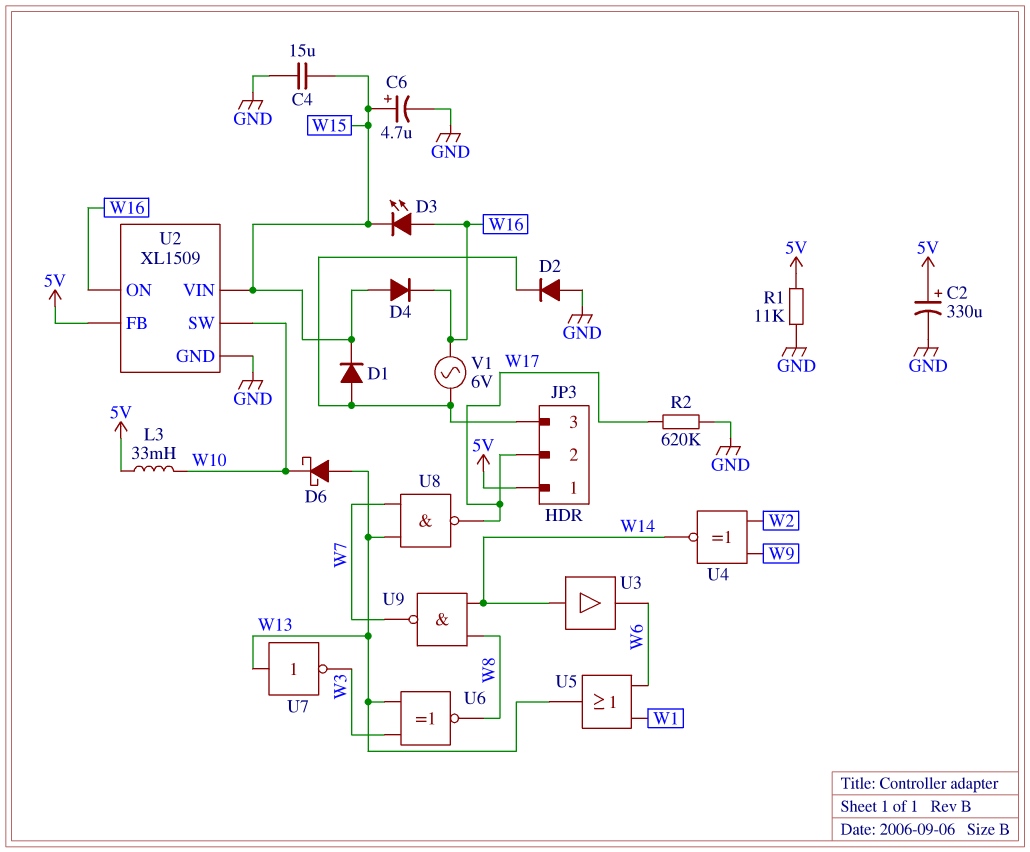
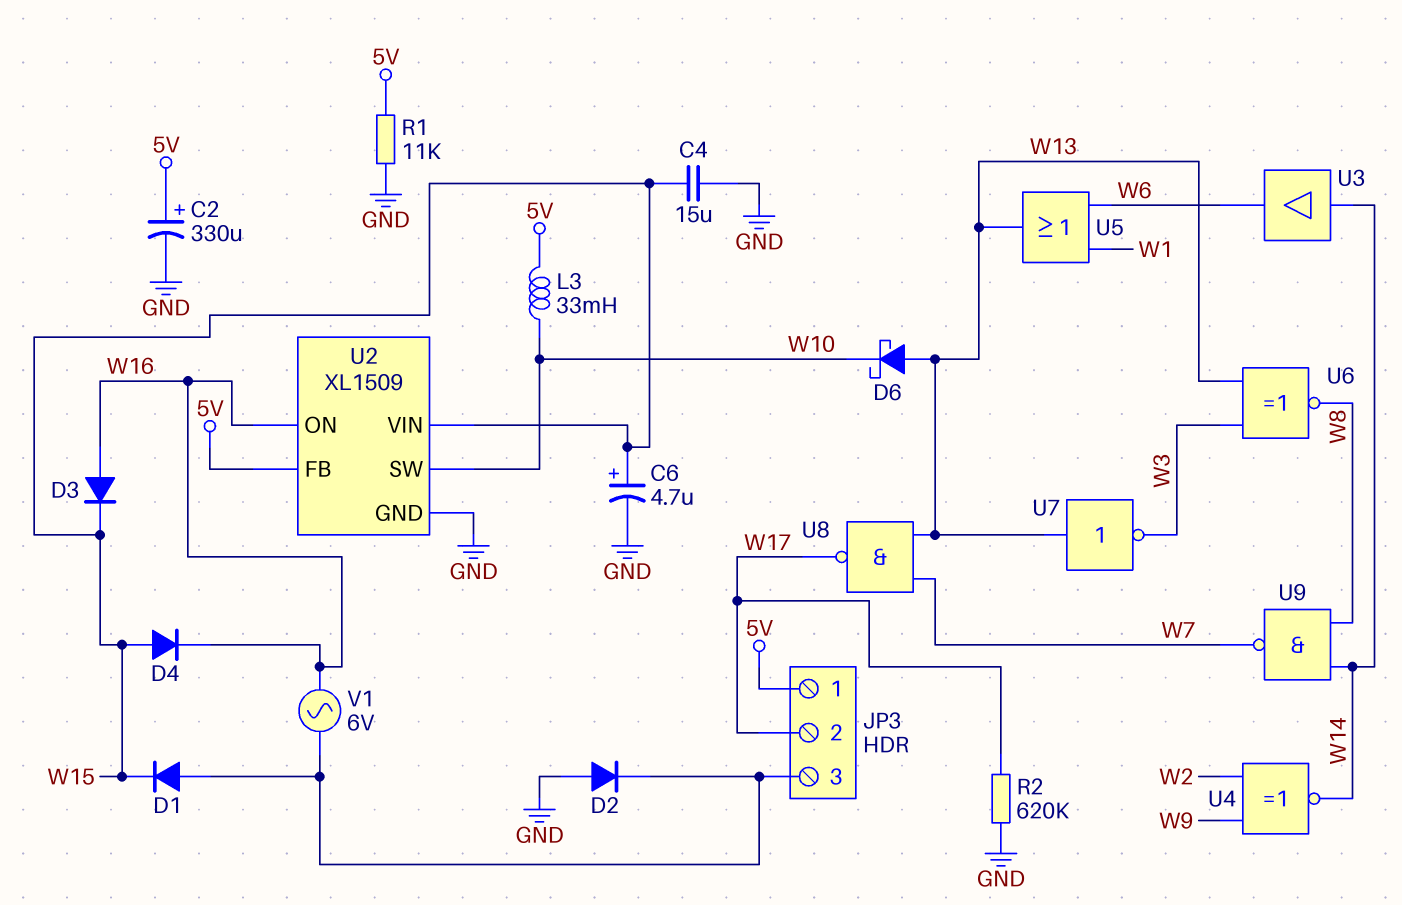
D3: LED (A W16, K W15) -> diode (A W16, K W15)

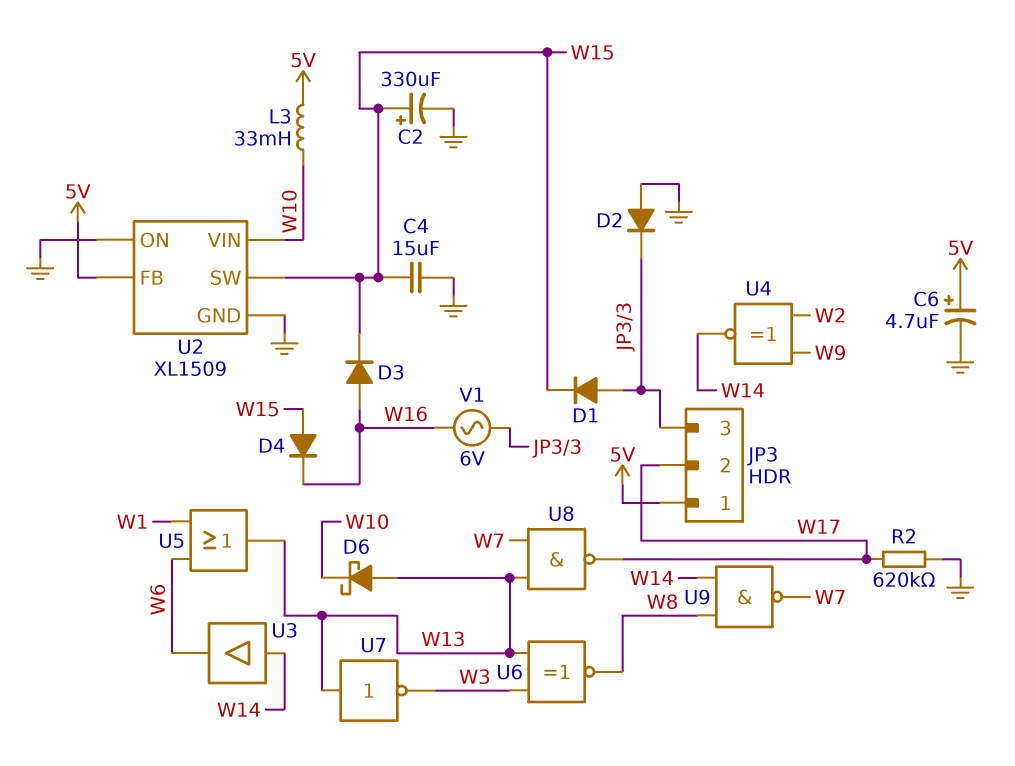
C2: 330uF (plus 5V, minus GND) -> 330uF (plus W15, minus GND)
C6: 4.7uF (plus W15, minus GND) -> 4.7uF (plus 5V, minus GND)
R1: 11k (5V, GND) -> none
U2 pin ON: W16 -> GND
U2 pin SW: W10 -> W15
U2 pin VIN: W15 -> W10

